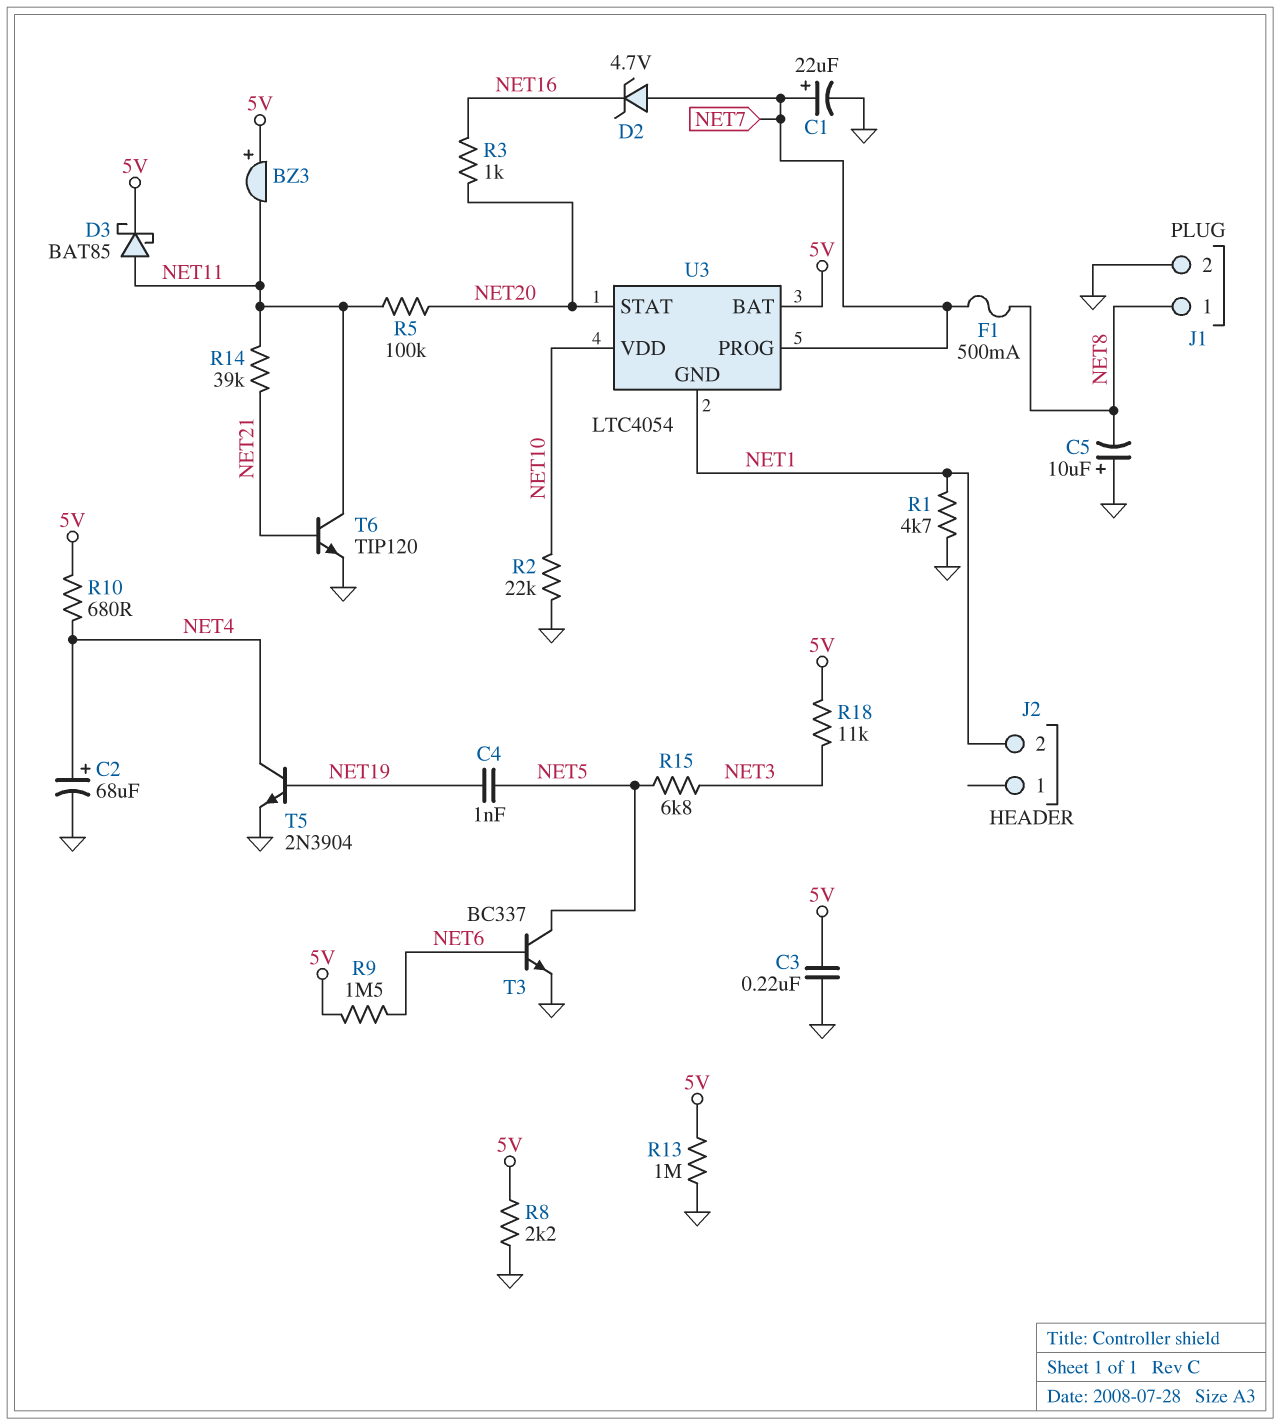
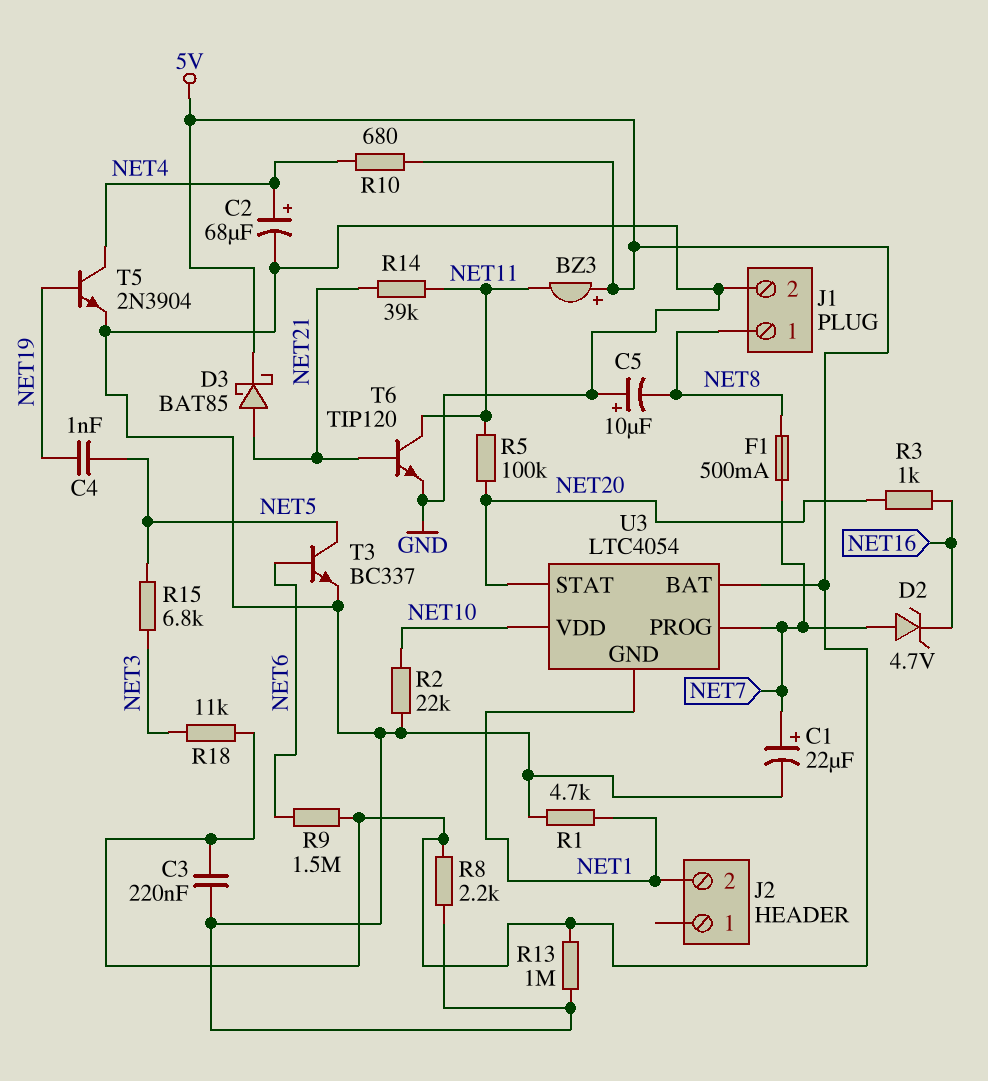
D3: schottky BAT85 (A NET11, K 5V) -> schottky BAT85 (A NET21, K 5V)

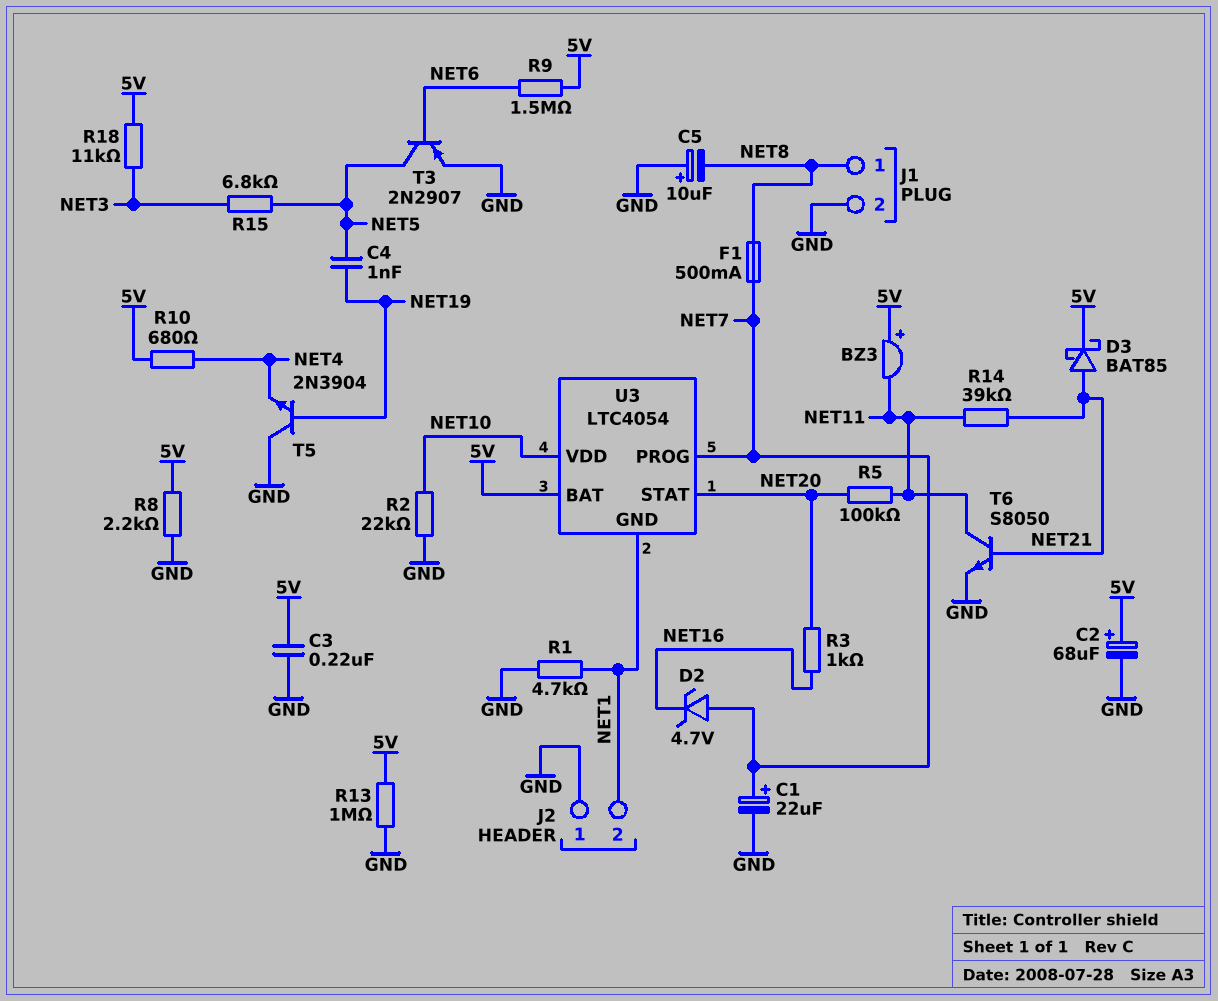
C2: 68uF (plus NET4, minus GND) -> 68uF (plus 5V, minus GND)
J2 pin 1: none -> GND
T3: NPN BC337 (B NET6, C NET5, E GND) -> PNP 2N2907 (B NET6, C NET5, E GND)
T5: NPN 2N3904 (B NET19, C NET4, E GND) -> NPN 2N3904 (B NET19, C GND, E NET4)
T6: NPN TIP120 (B NET21, C NET11, E GND) -> NPN S8050 (B NET21, C NET11, E GND)

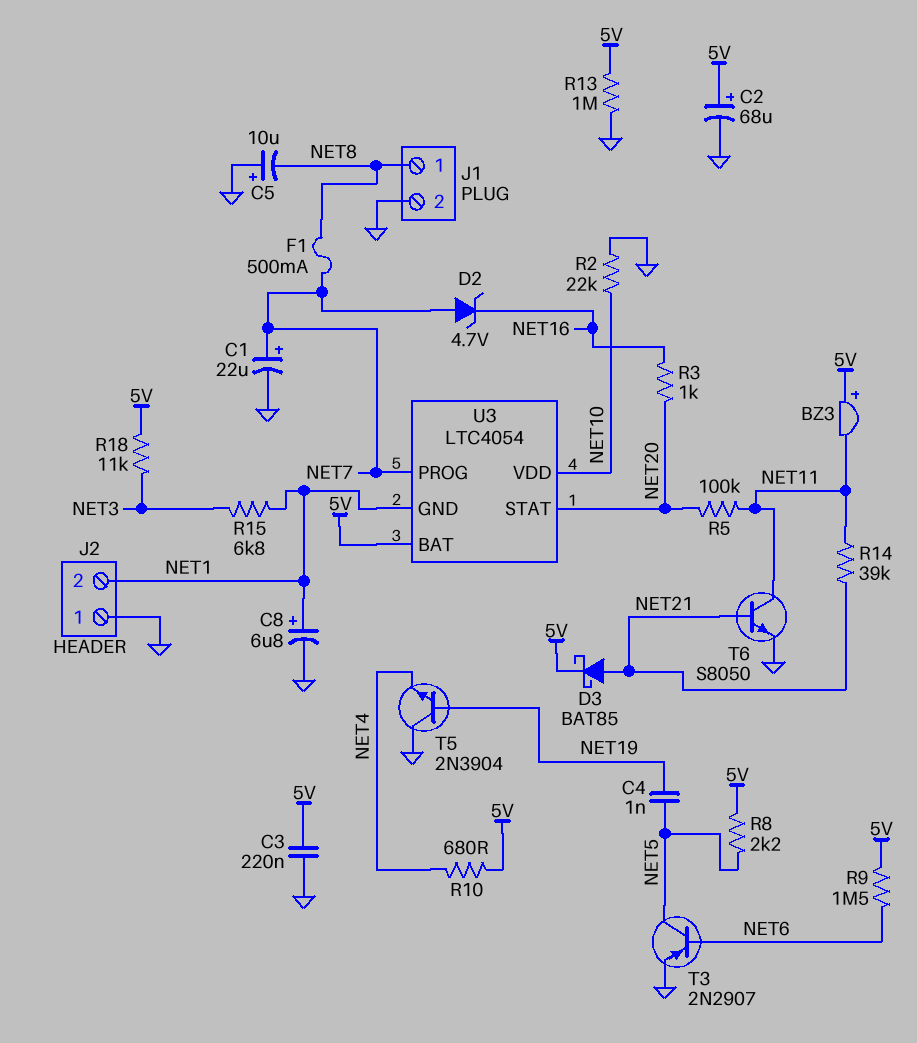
C8: none -> 6.8uF (plus NET1, minus GND)
R1: 4.7k (GND, NET1) -> none
R8: 2.2k (5V, GND) -> 2.2k (5V, NET5)
R15: 6.8k (NET3, NET5) -> 6.8k (NET1, NET3)

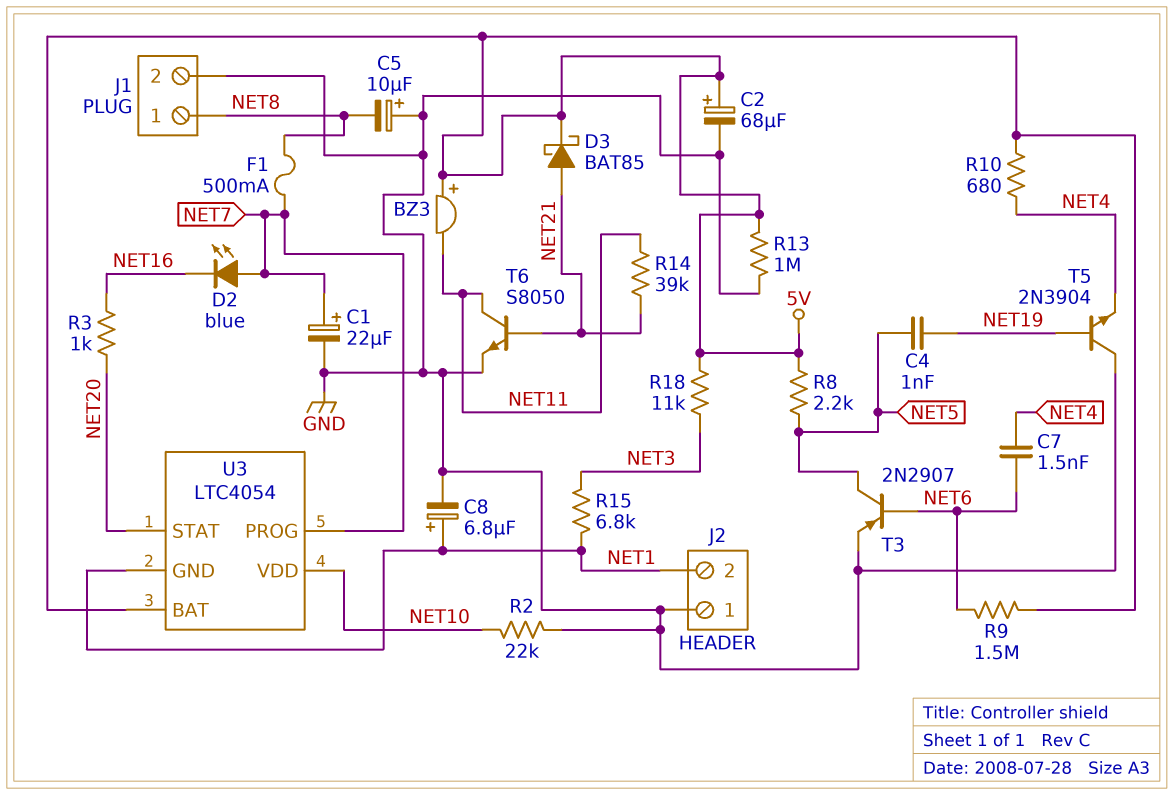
C3: 220nF (5V, GND) -> none
C7: none -> 1.5nF (NET4, NET6)
D2: zener 4.7V (A NET7, K NET16) -> LED blue (A NET7, K NET16)
R5: 100k (NET11, NET20) -> none

